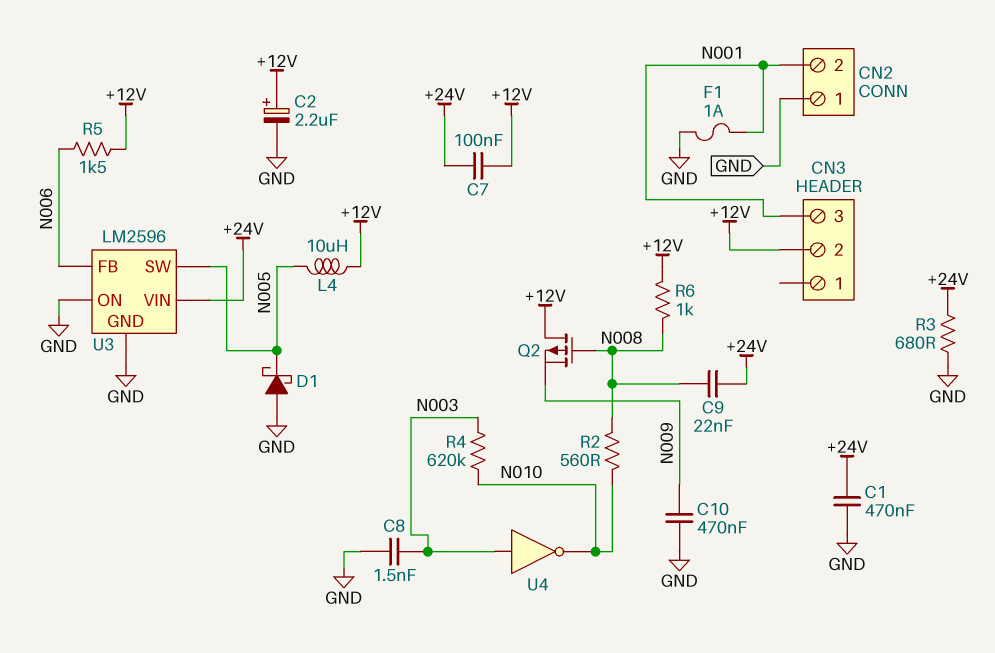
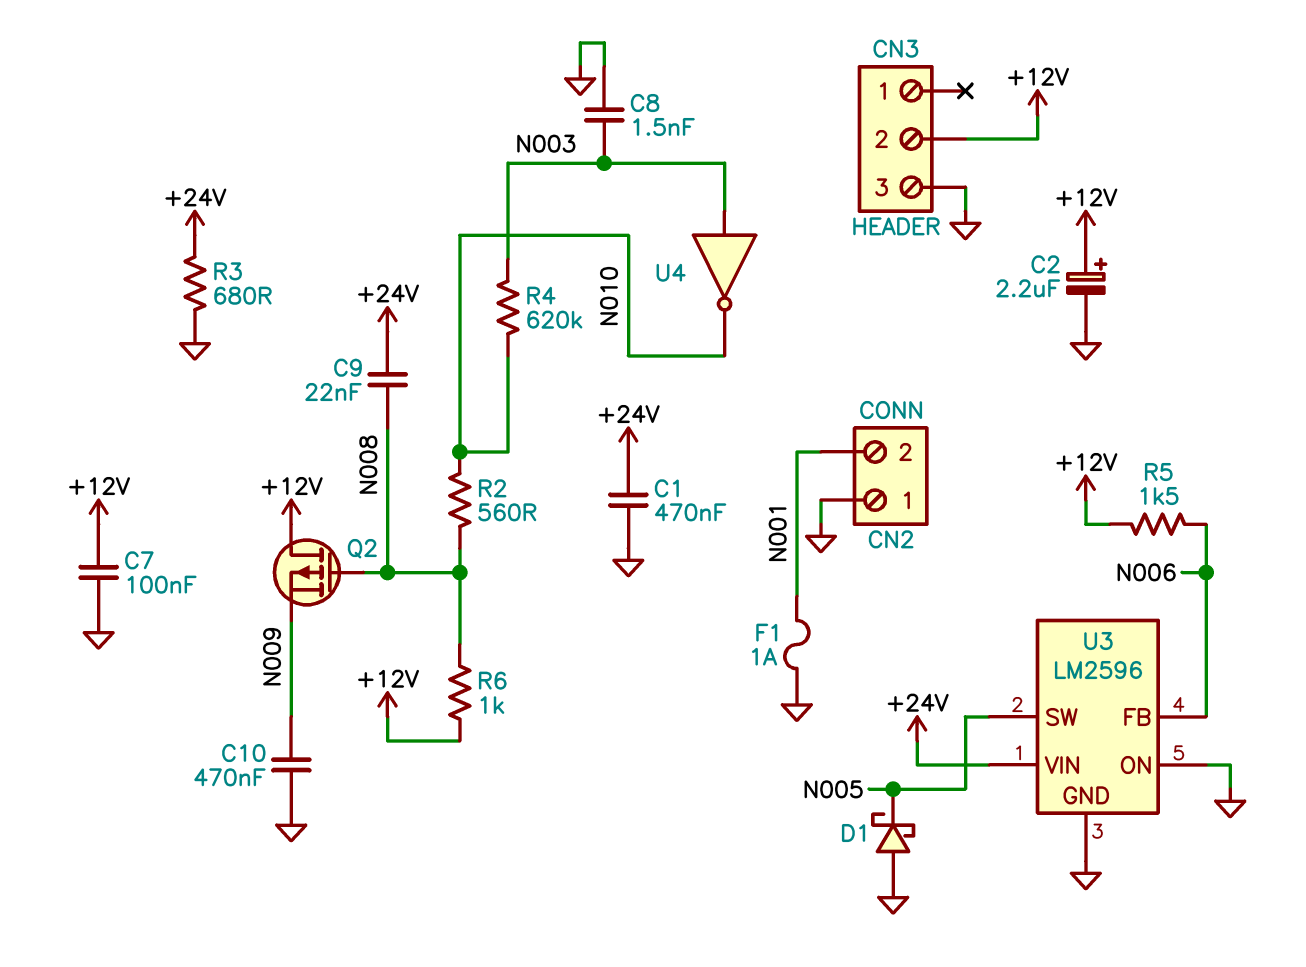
C7: 100nF (+12V, +24V) -> 100nF (+12V, GND)
CN3 pin 3: N001 -> GND
L4: 10uH (+12V, N005) -> none

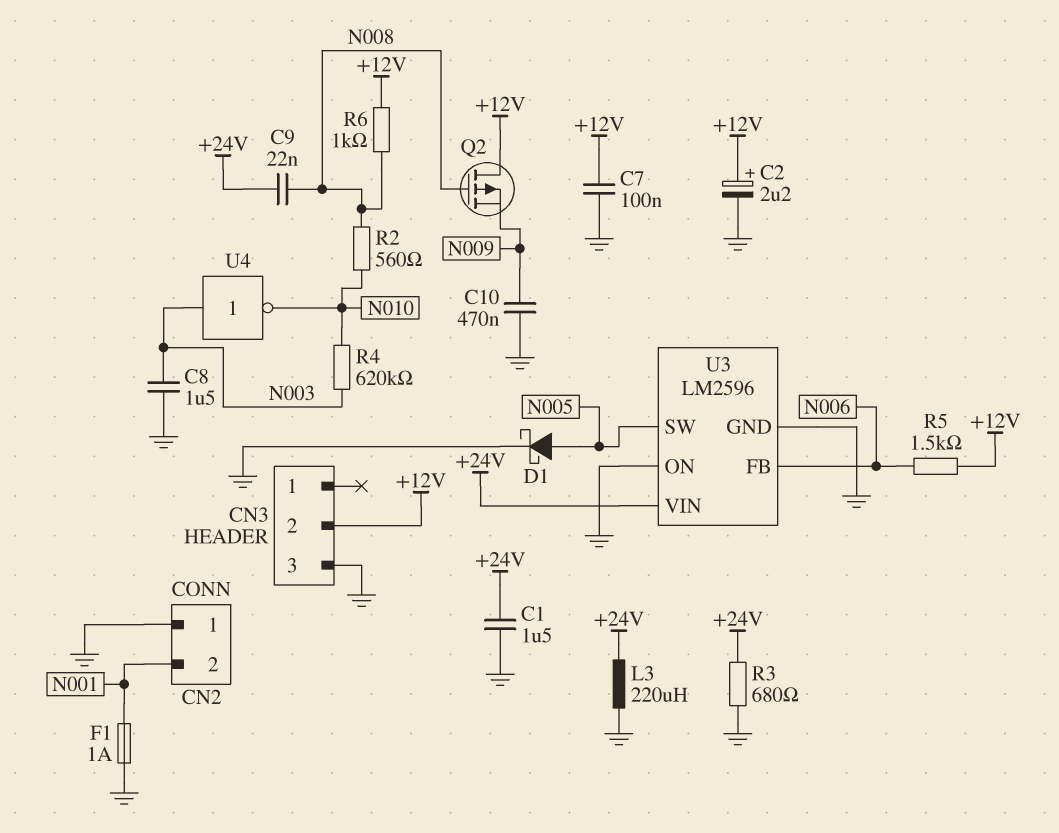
C1: 470nF (+24V, GND) -> 1.5uF (+24V, GND)
C8: 1.5nF (GND, N003) -> 1.5uF (GND, N003)
D1: schottky (A GND, K N005) -> schottky (A N005, K GND)
L3: none -> 220uH (+24V, GND)

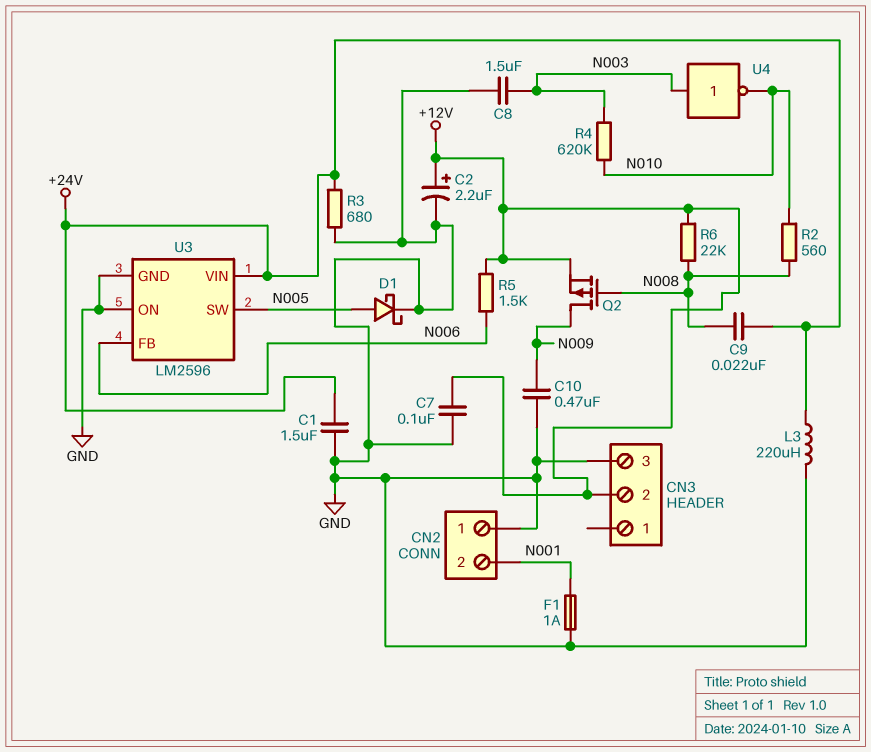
Q2: PMOS (G N008, D +12V, S N009) -> PMOS (G N008, D N009, S +12V)
R6: 1k (+12V, N008) -> 22k (+12V, N008)

